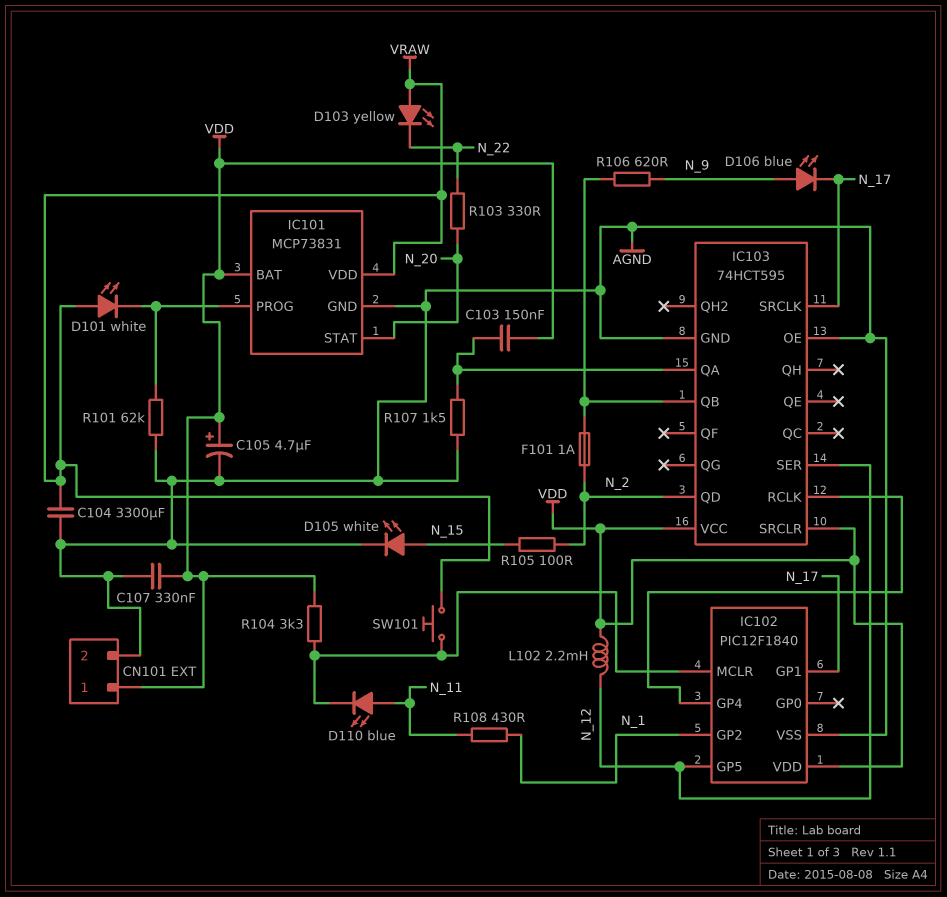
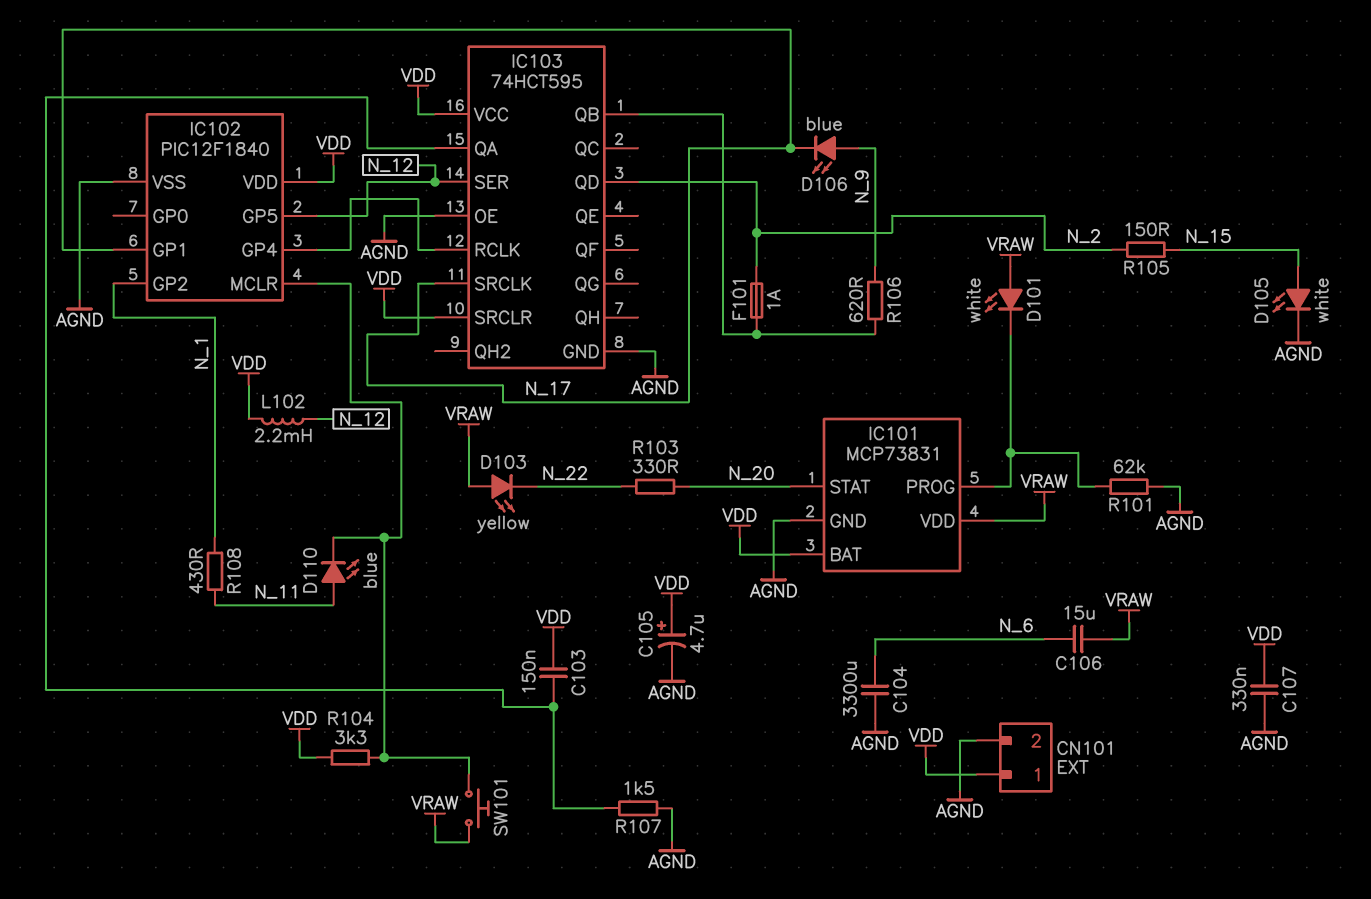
C104: 3300uF (AGND, VRAW) -> 3300uF (AGND, N_6)
C106: none -> 15uF (N_6, VRAW)
R105: 100 (N_2, N_15) -> 150 (N_2, N_15)

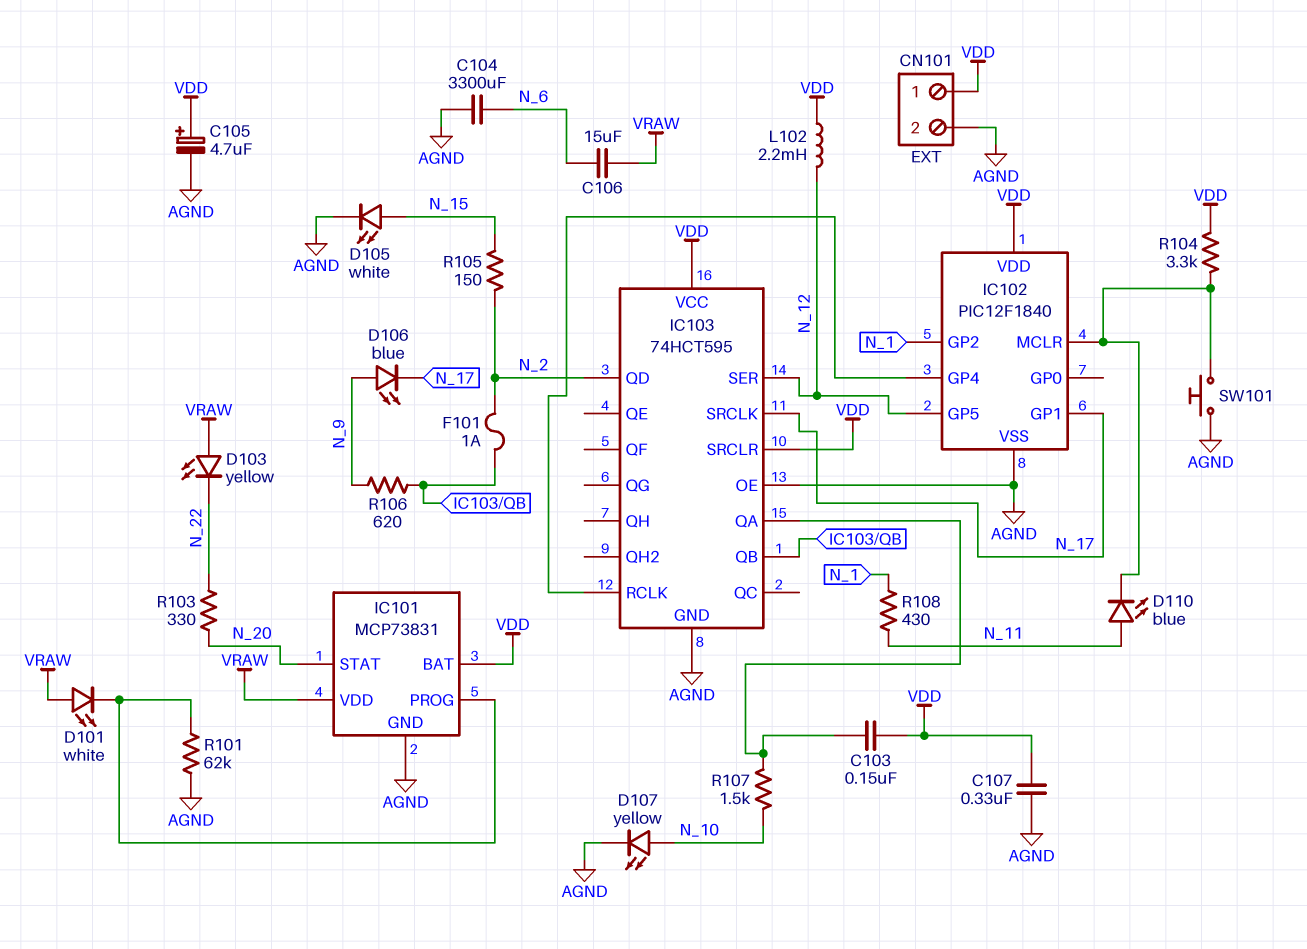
D107: none -> LED yellow (A N_10, K AGND)
R107: 1.5k (AGND, IC103/QA) -> 1.5k (IC103/QA, N_10)
SW101: button (IC102/MCLR, VRAW) -> button (AGND, IC102/MCLR)

